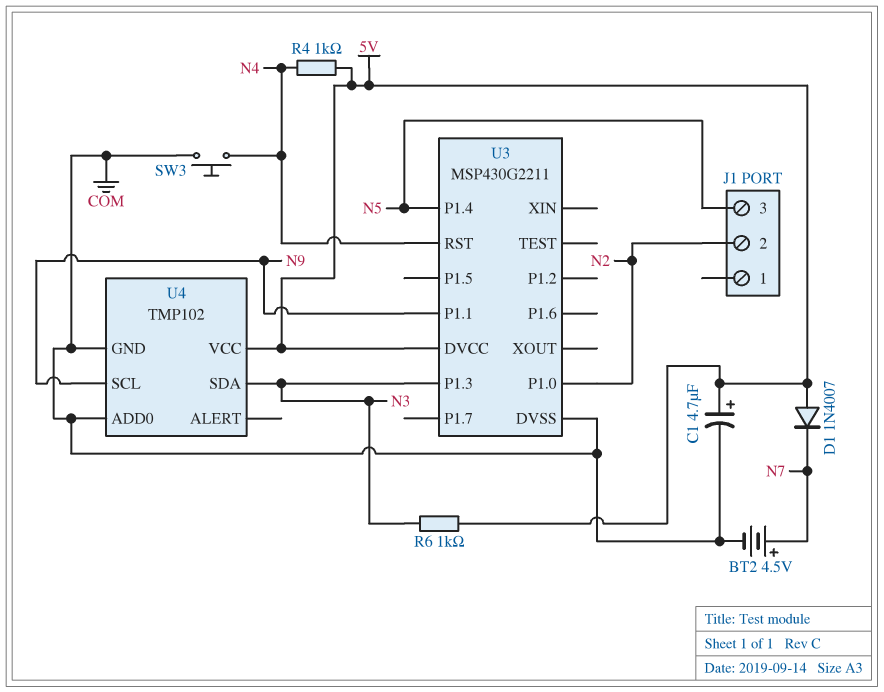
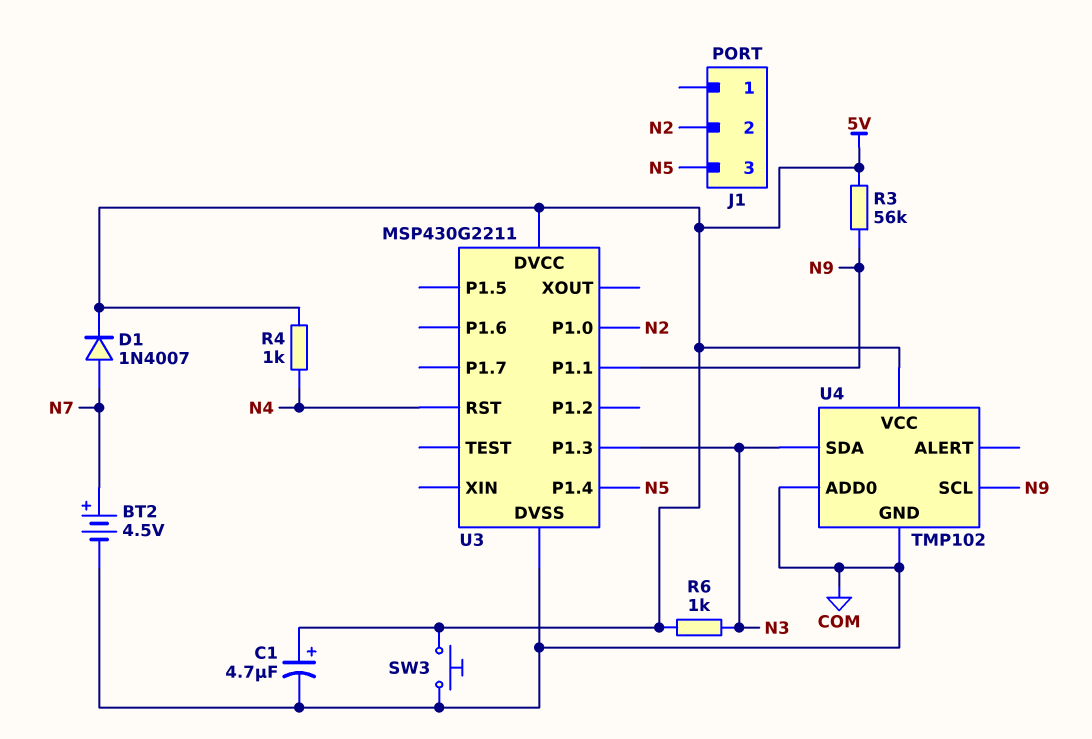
D1: diode 1N4007 (A 5V, K N7) -> diode 1N4007 (A N7, K 5V)
R3: none -> 56k (5V, N9)
SW3: button (COM, N4) -> button (5V, COM)

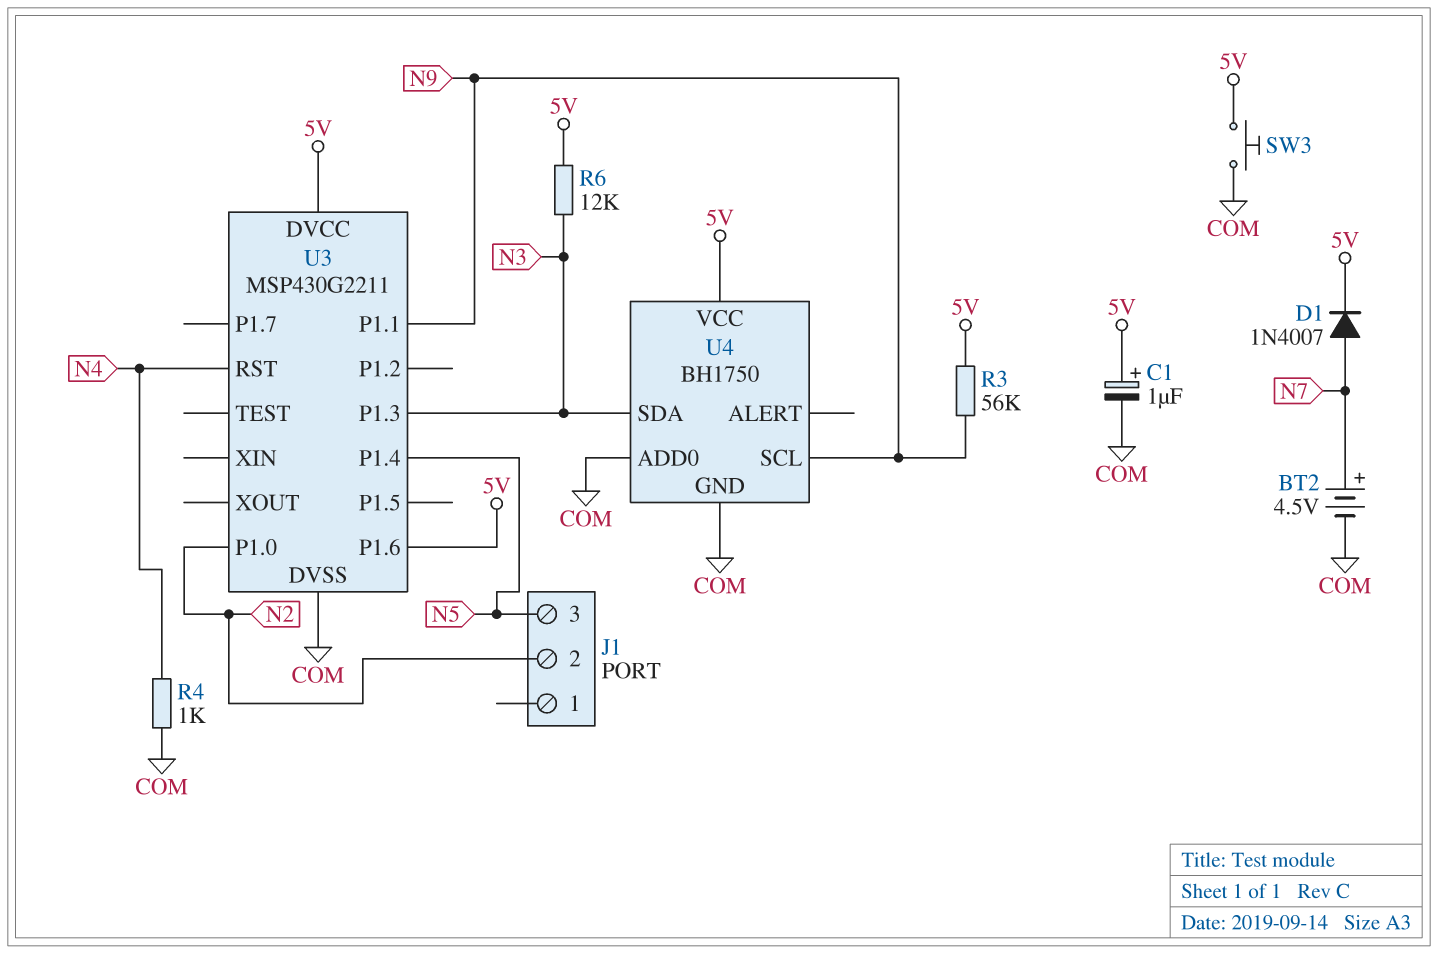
C1: 4.7uF (plus 5V, minus COM) -> 1uF (plus 5V, minus COM)
R4: 1k (5V, N4) -> 1k (COM, N4)
R6: 1k (5V, N3) -> 12k (5V, N3)
U3 pin P1.6: none -> 5V
U4: TMP102 -> BH1750

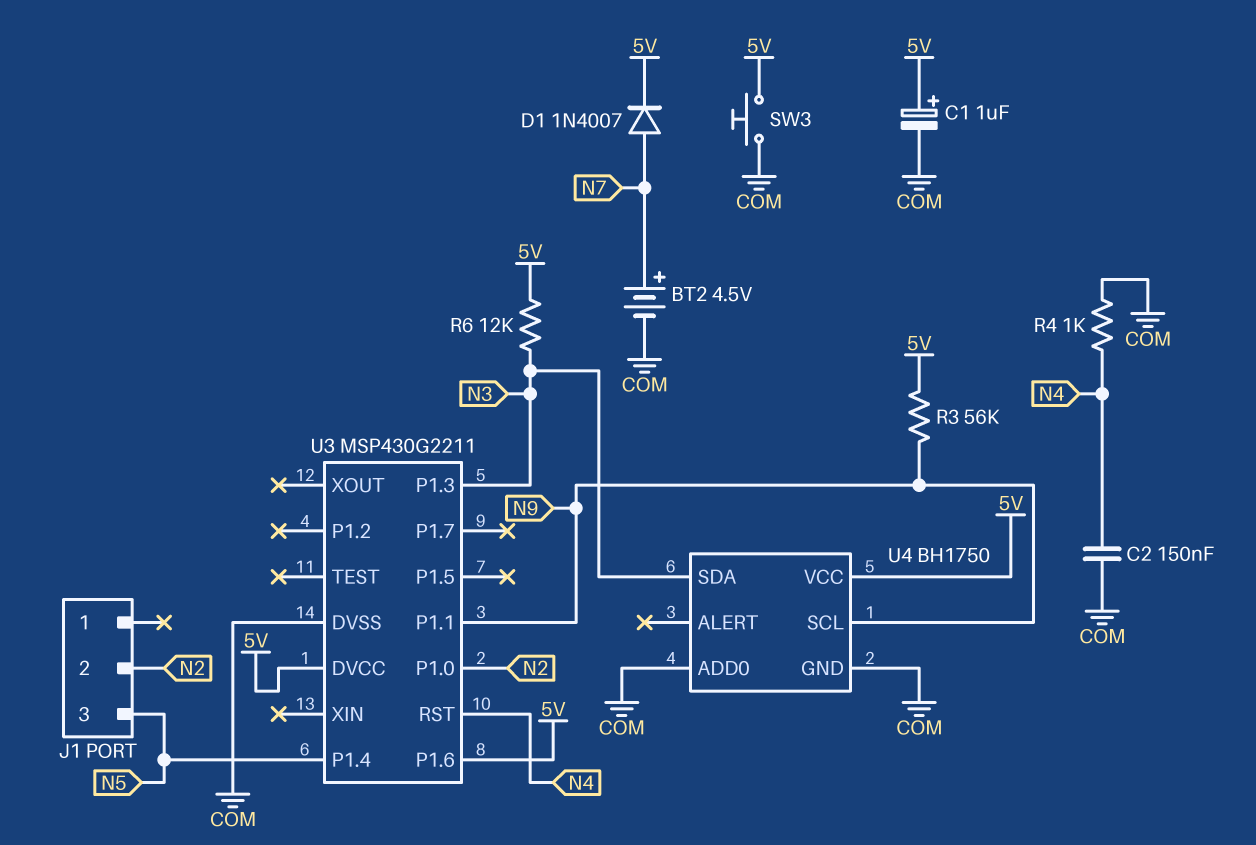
C2: none -> 150nF (COM, N4)

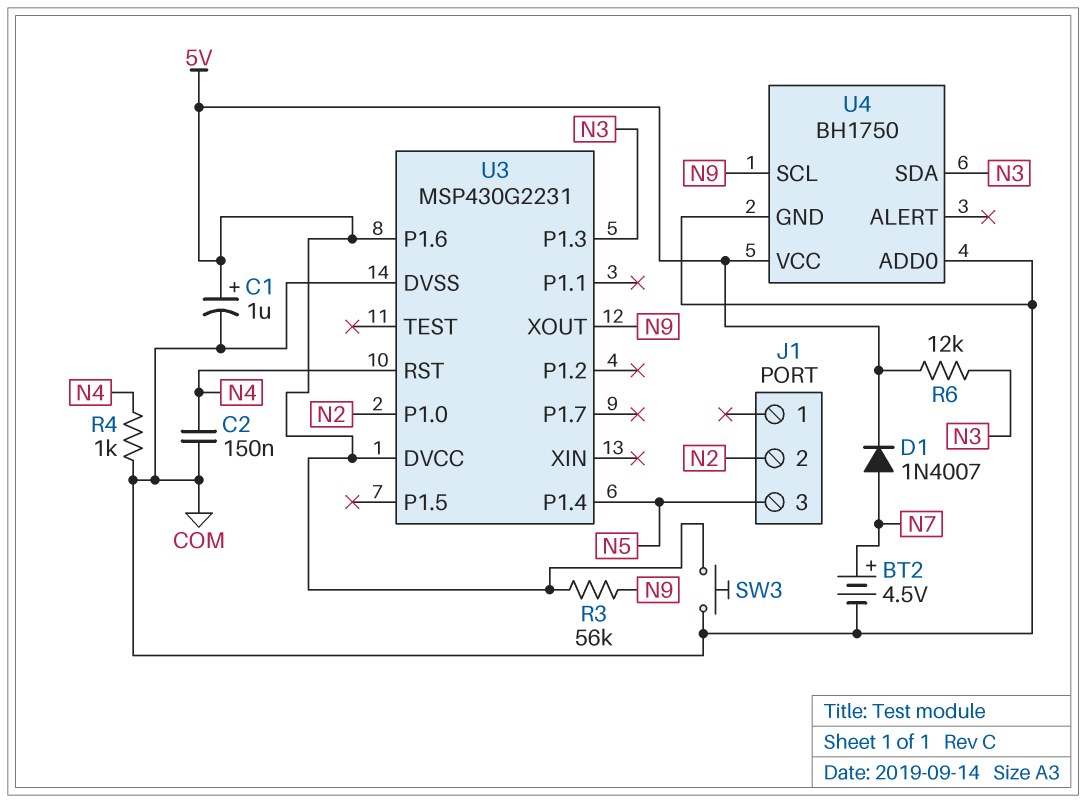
U3: MSP430G2211 -> MSP430G2231
U3 pin P1.1: N9 -> none
U3 pin XOUT: none -> N9

